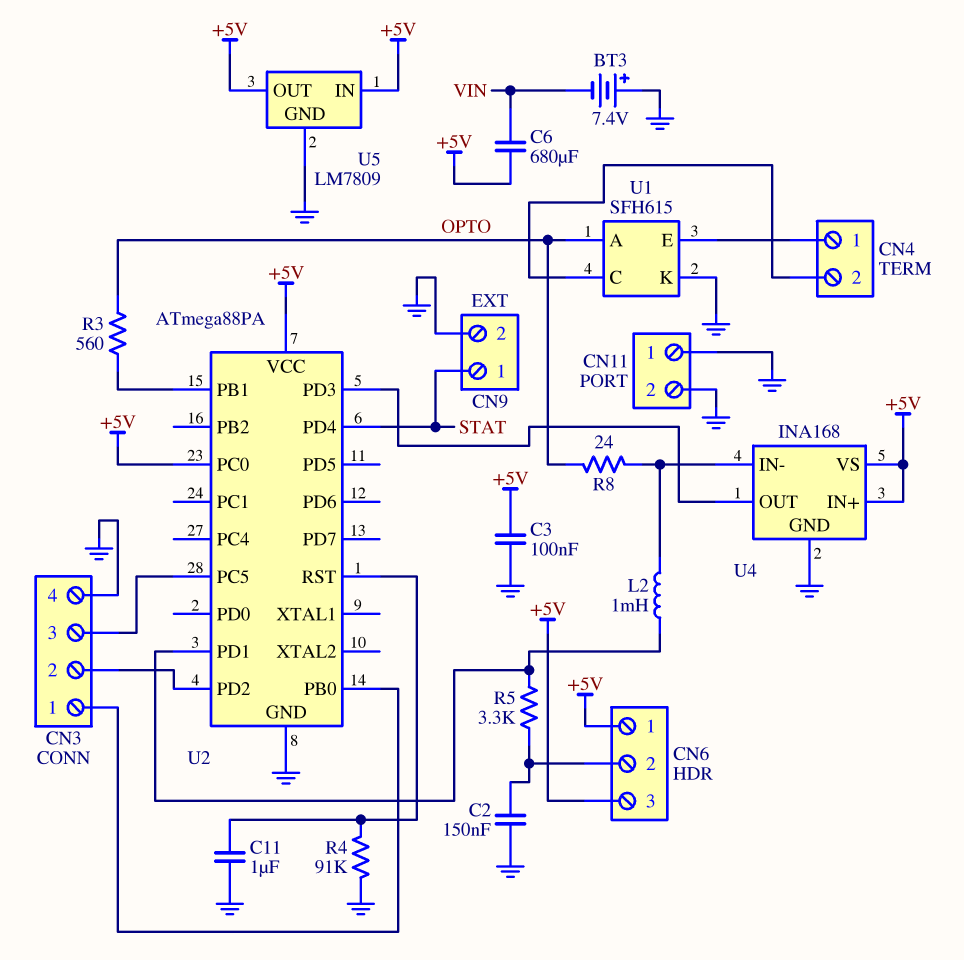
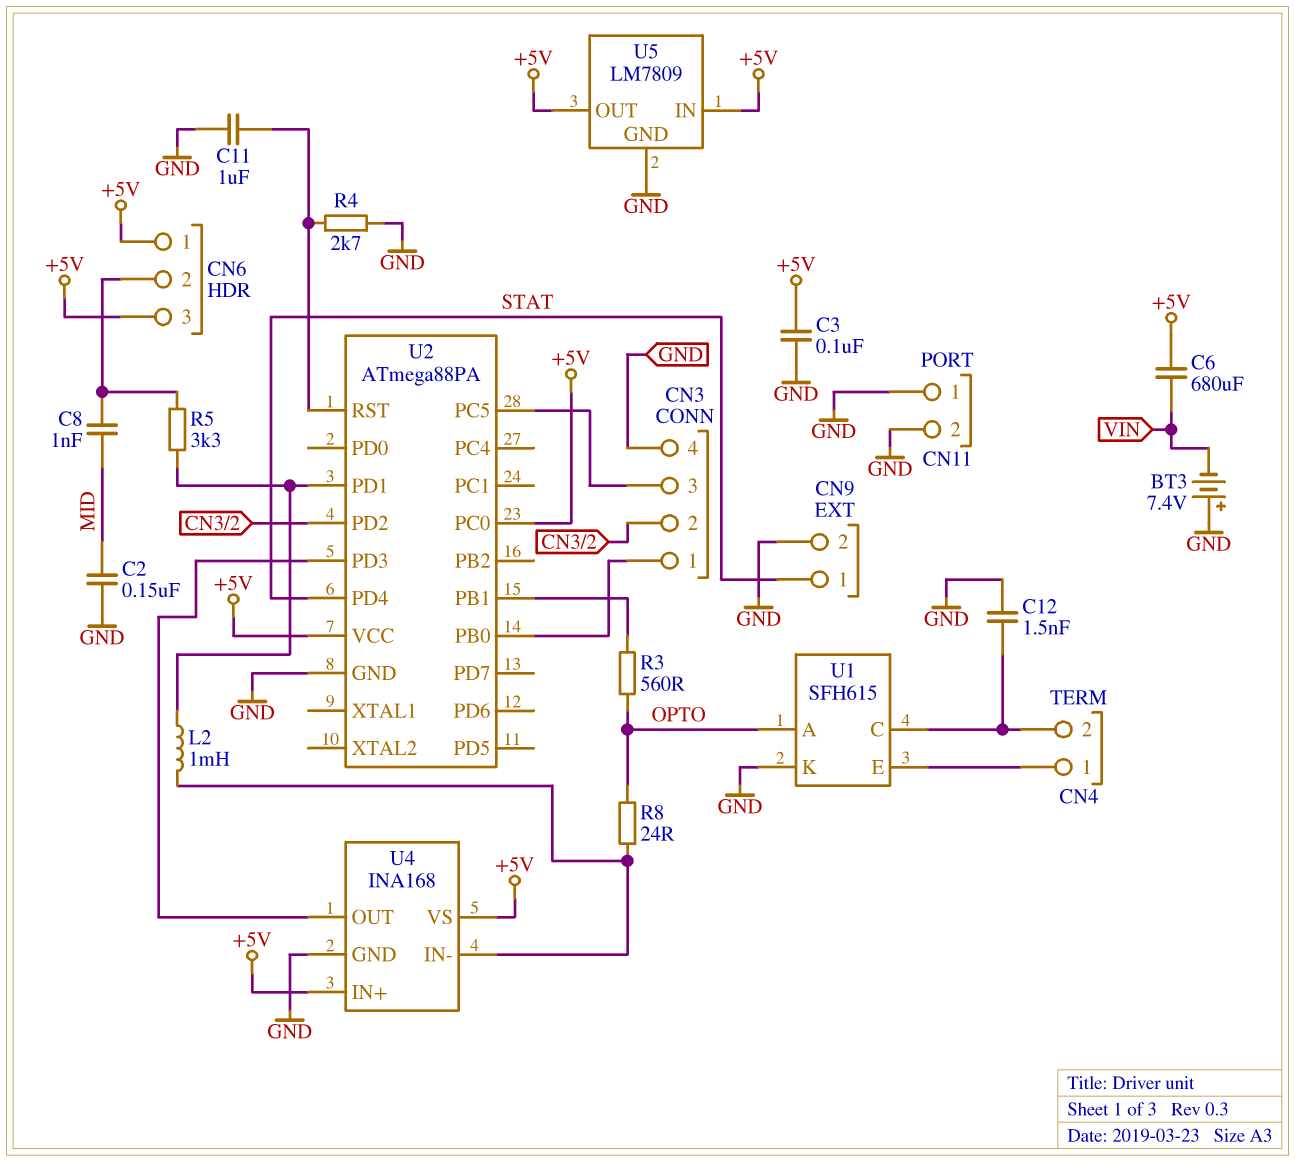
C2: 150nF (CN6/2, GND) -> 150nF (GND, MID)
C8: none -> 1nF (CN6/2, MID)
C12: none -> 1.5nF (CN4/2, GND)
R4: 91k (GND, U2/RST) -> 2.7k (GND, U2/RST)

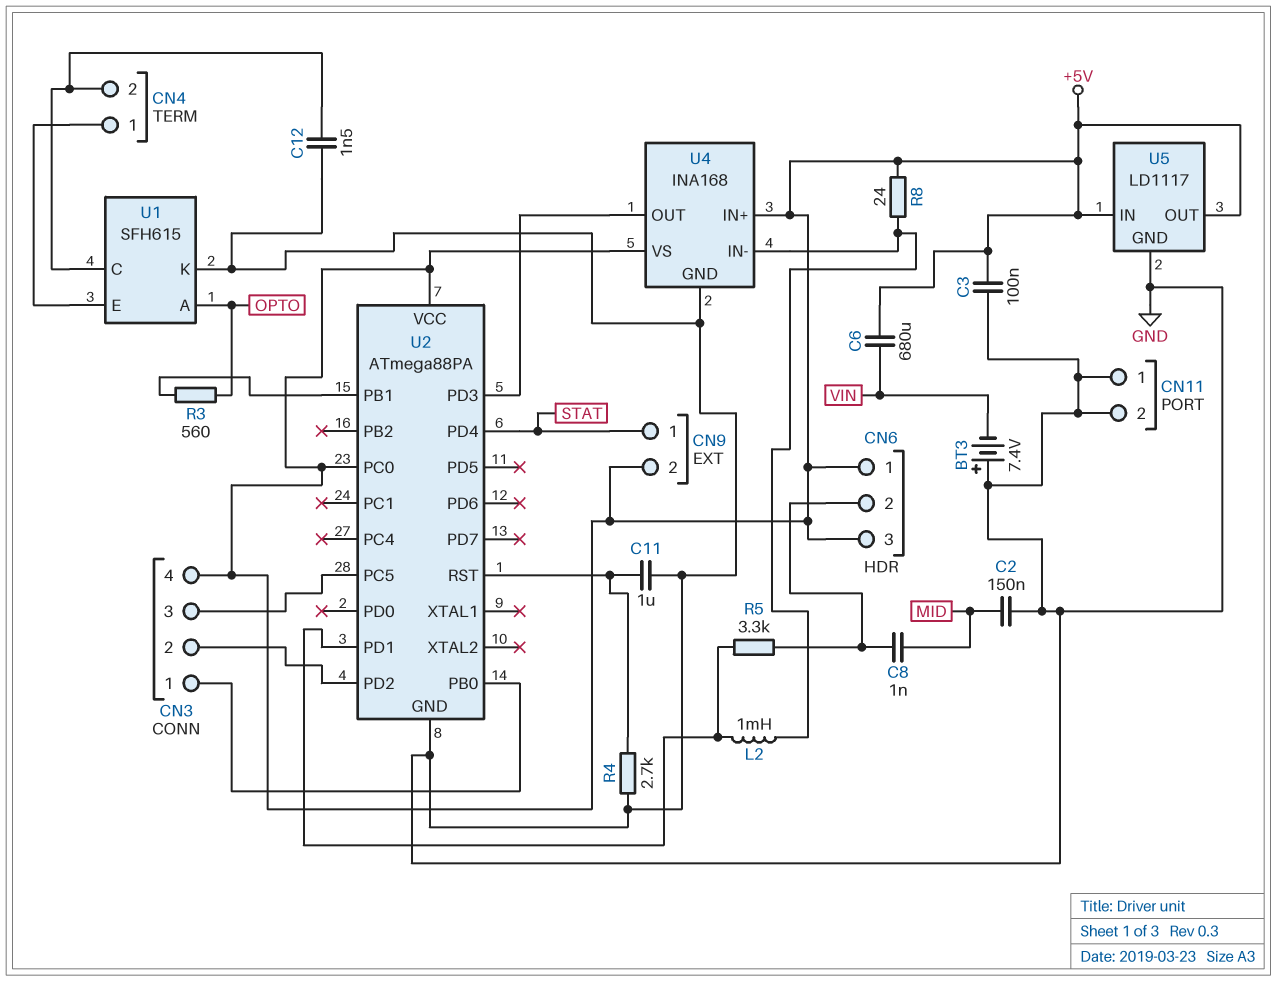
CN3 pin 4: GND -> +5V
CN9 pin 2: GND -> +5V
R8: 24 (OPTO, U4/IN-) -> 24 (+5V, U4/IN-)
U5: LM7809 -> LD1117

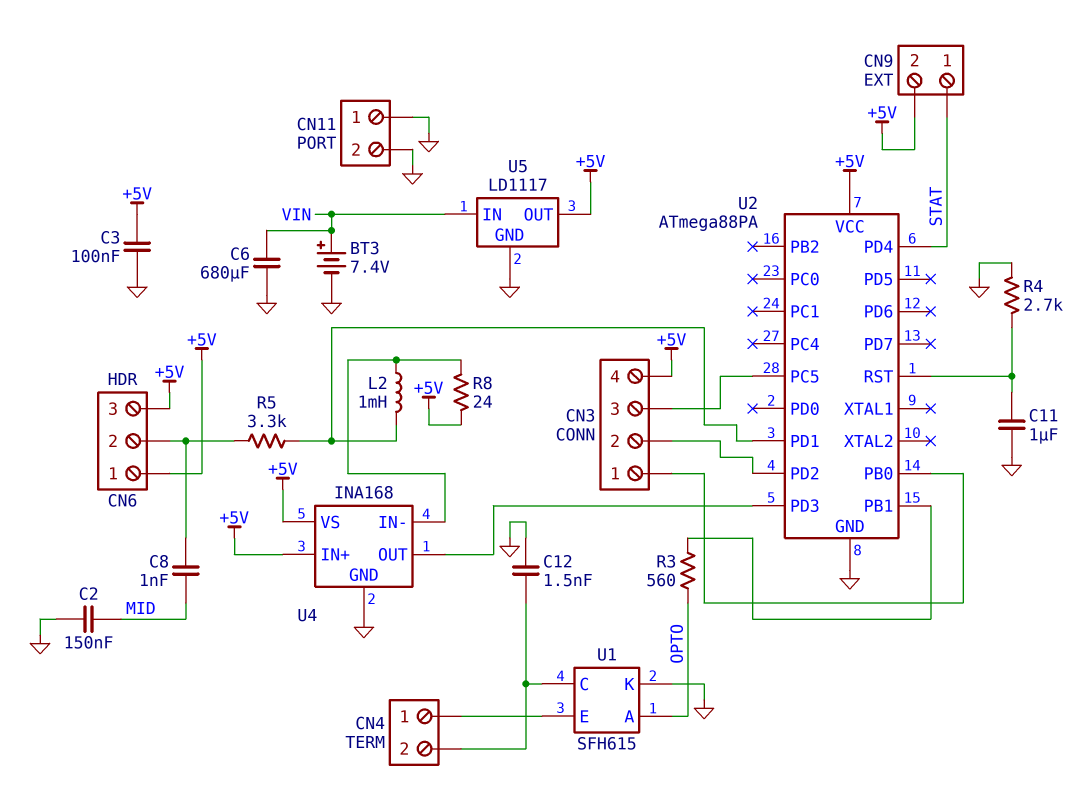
BT3: 7.4V (plus GND, minus VIN) -> 7.4V (plus VIN, minus GND)
C6: 680uF (+5V, VIN) -> 680uF (GND, VIN)
U2 pin PC0: +5V -> none
U5 pin IN: +5V -> VIN

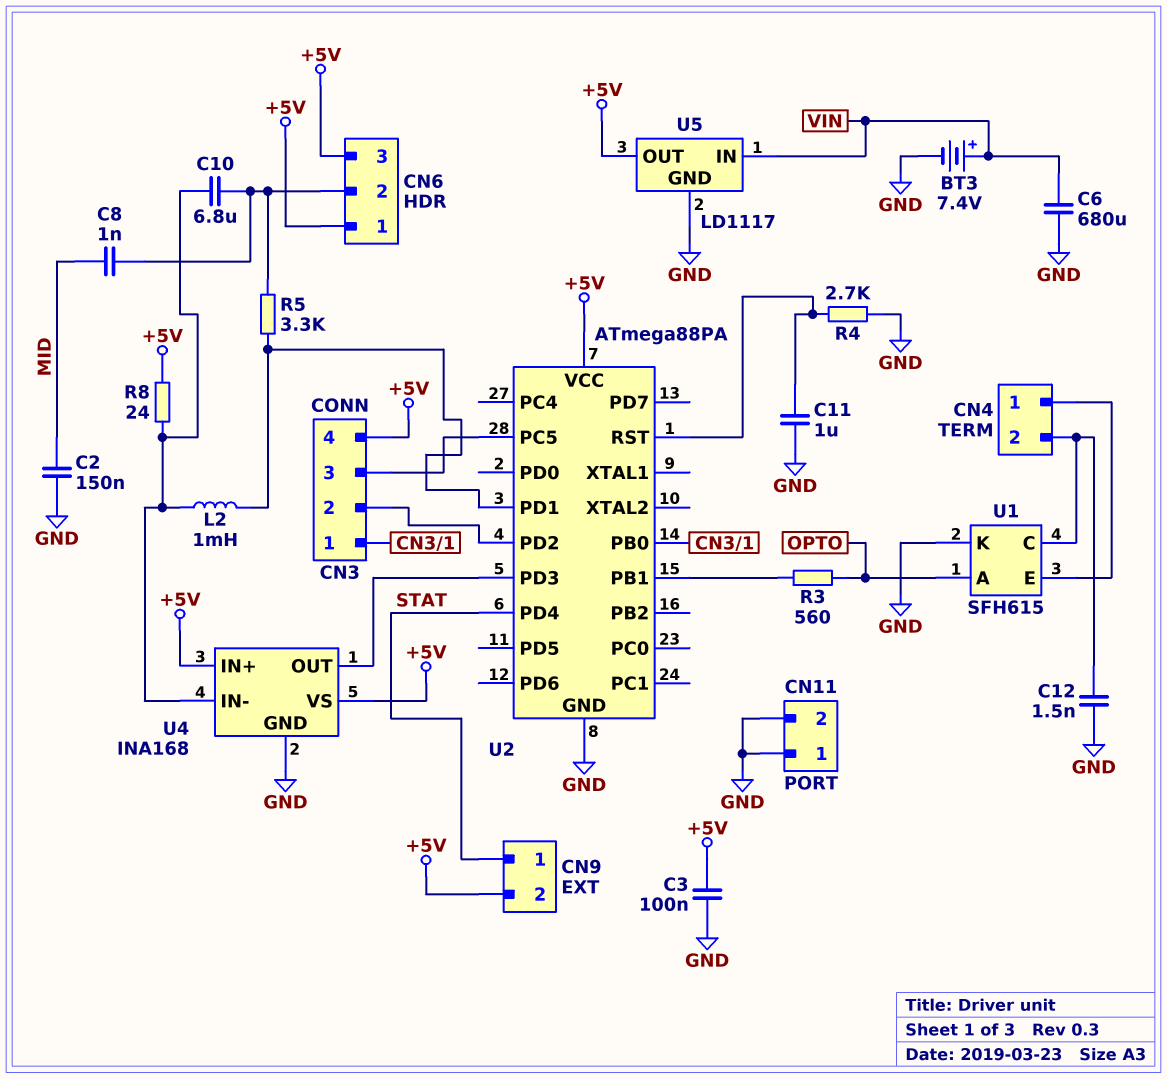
C10: none -> 6.8uF (CN6/2, U4/IN-)

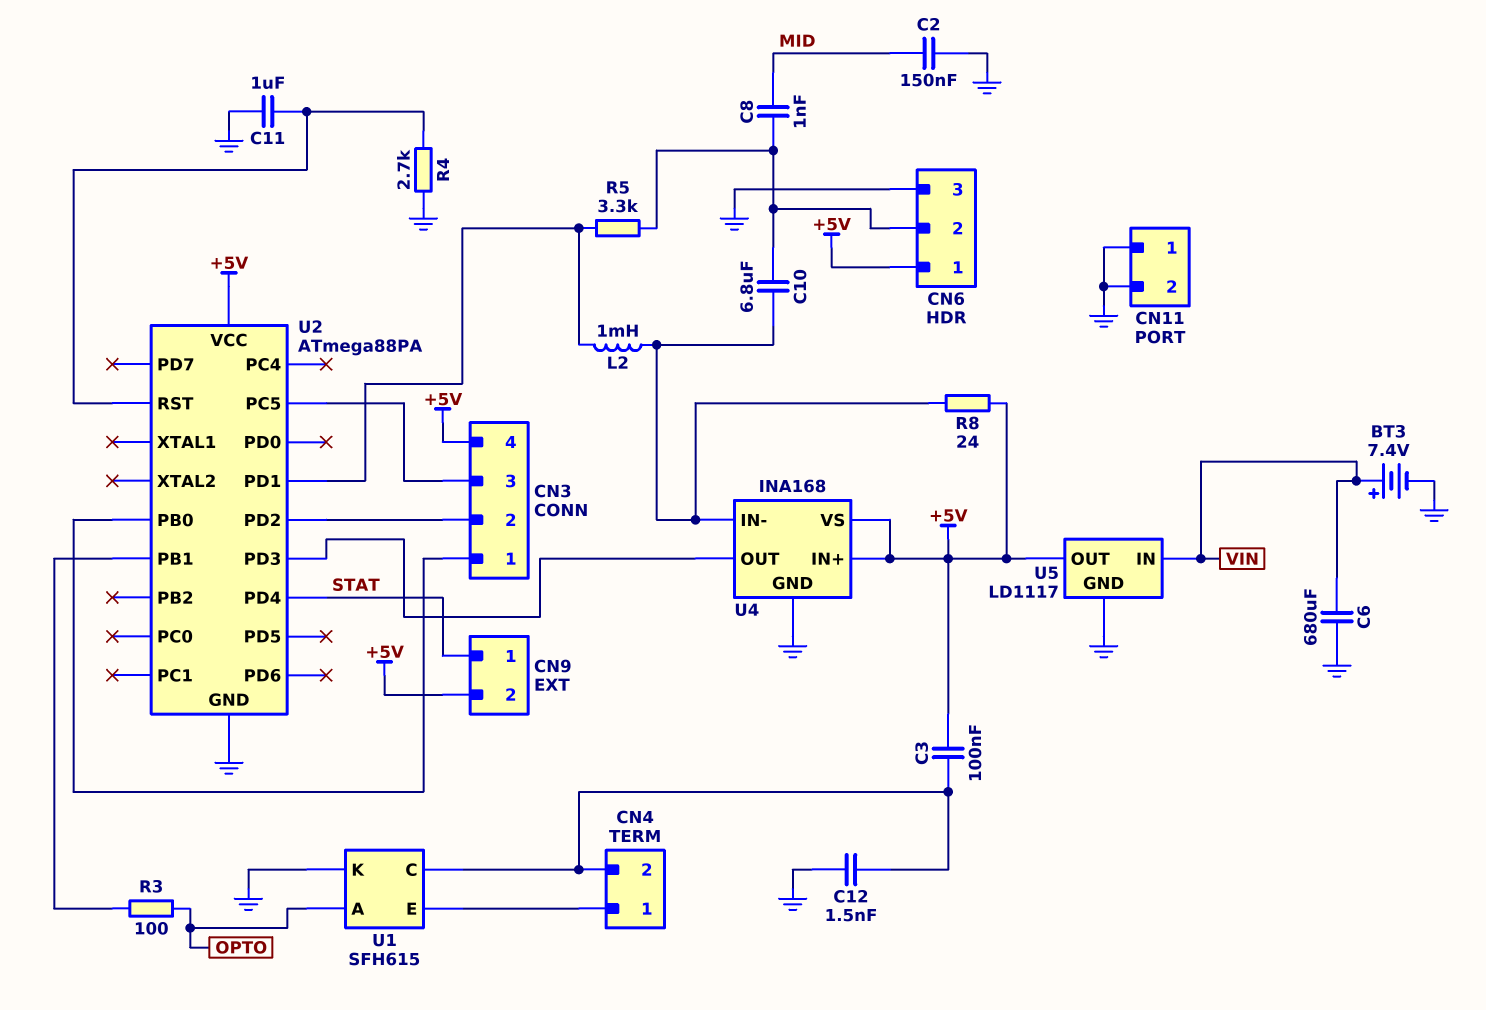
C3: 100nF (+5V, GND) -> 100nF (+5V, CN4/2)
CN6 pin 3: +5V -> GND
R3: 560 (OPTO, U2/PB1) -> 100 (OPTO, U2/PB1)

